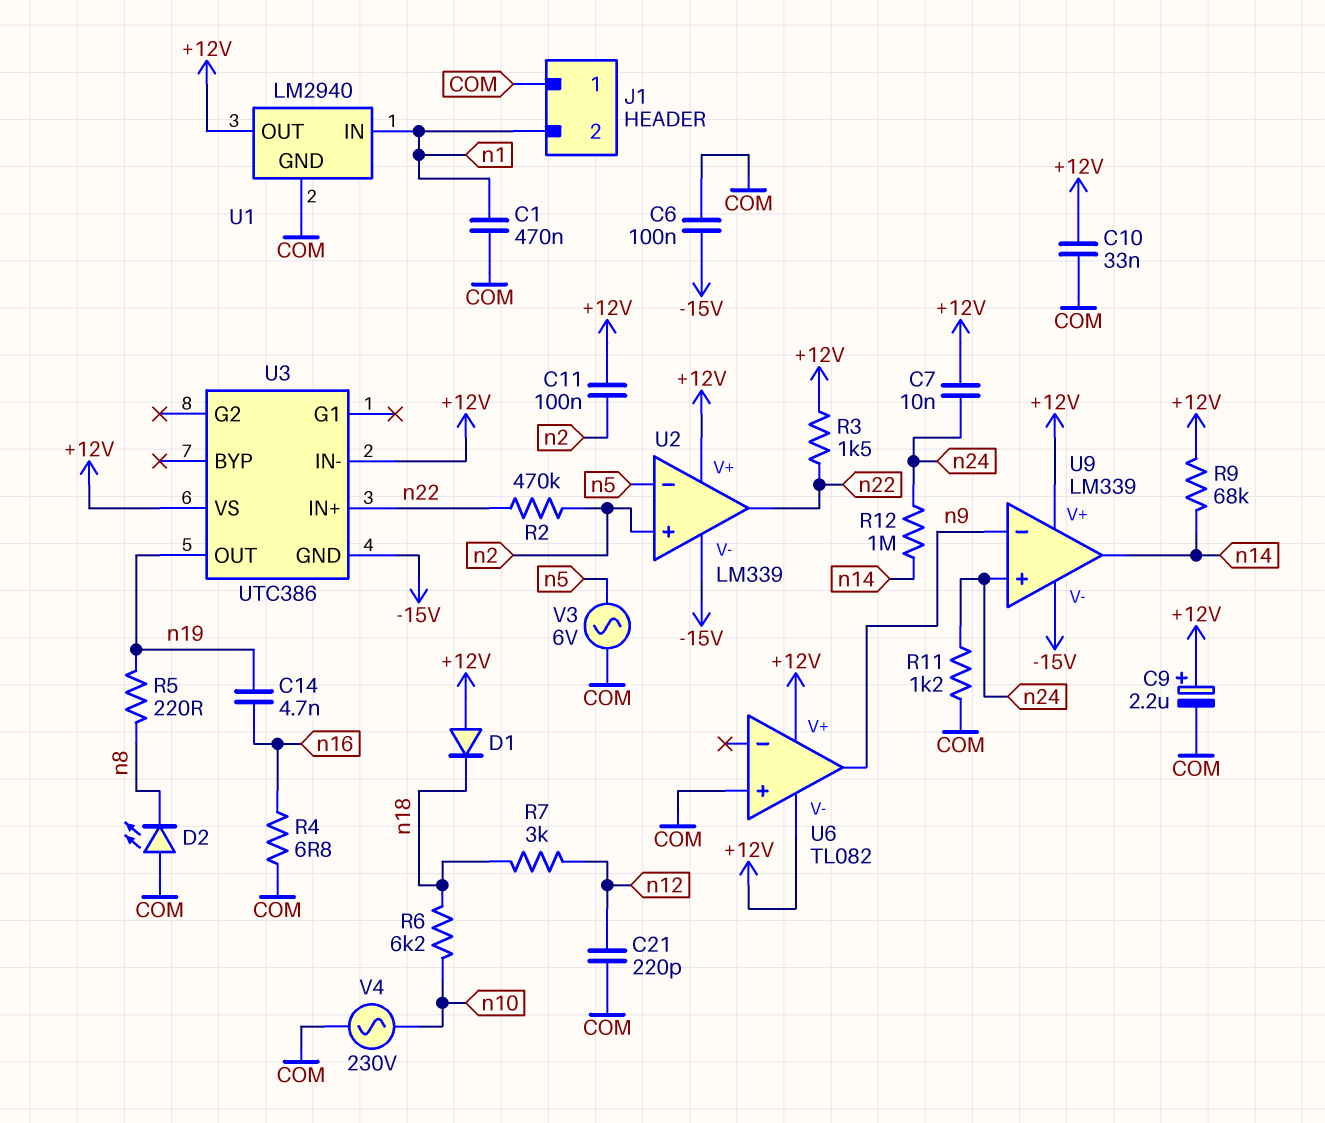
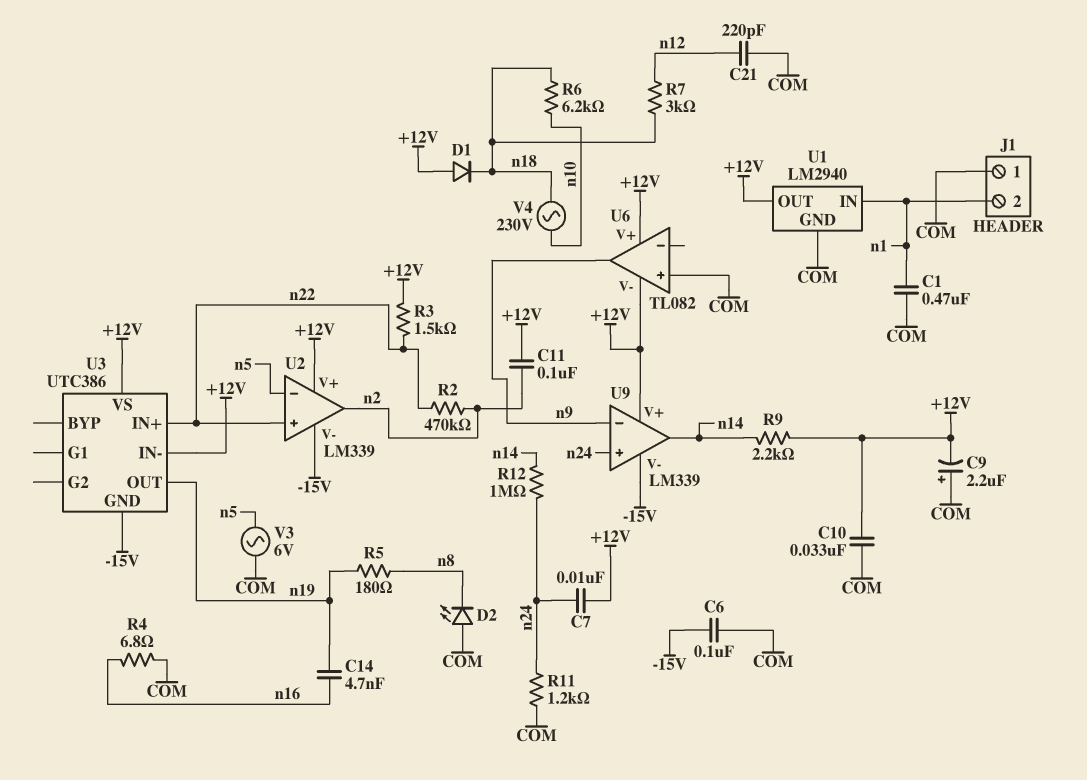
C9: 2.2uF (plus +12V, minus COM) -> 2.2uF (plus COM, minus +12V)
R5: 220 (n8, n19) -> 180 (n8, n19)
R9: 68k (+12V, n14) -> 2.2k (+12V, n14)
U2 pin in+: n2 -> n22
U2 pin out: n22 -> n2
V4: AC 230V (COM, n10) -> AC 230V (n10, n18)

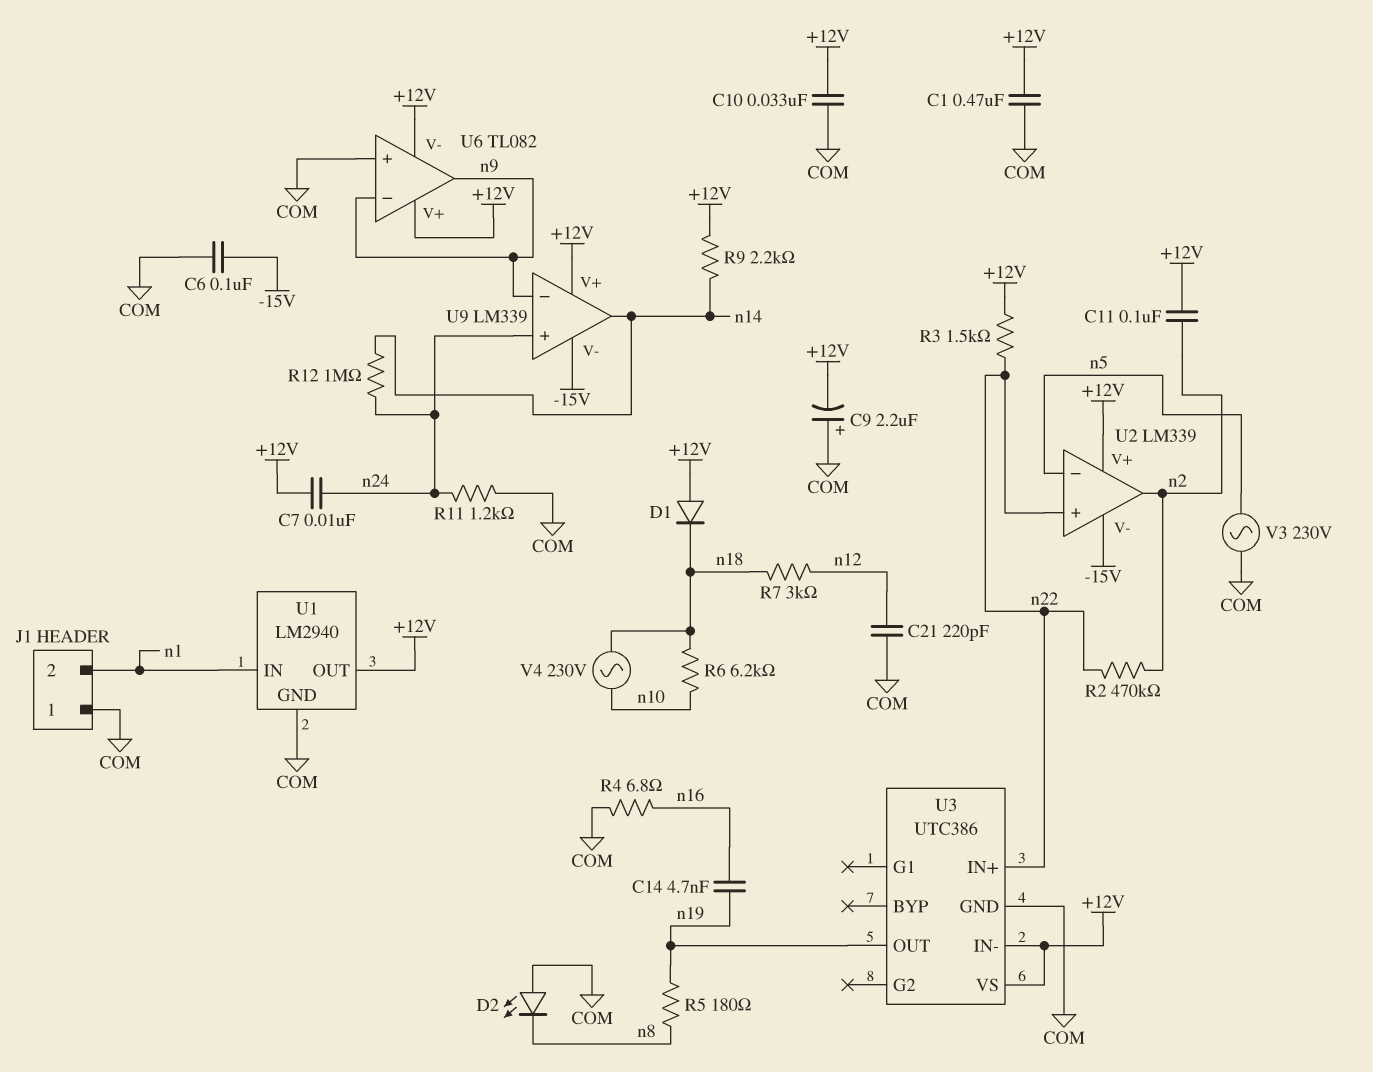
C1: 470nF (COM, n1) -> 470nF (+12V, COM)
U3 pin GND: -15V -> COM
U6 pin in-: none -> n9
V3: AC 6V (COM, n5) -> AC 230V (COM, n5)

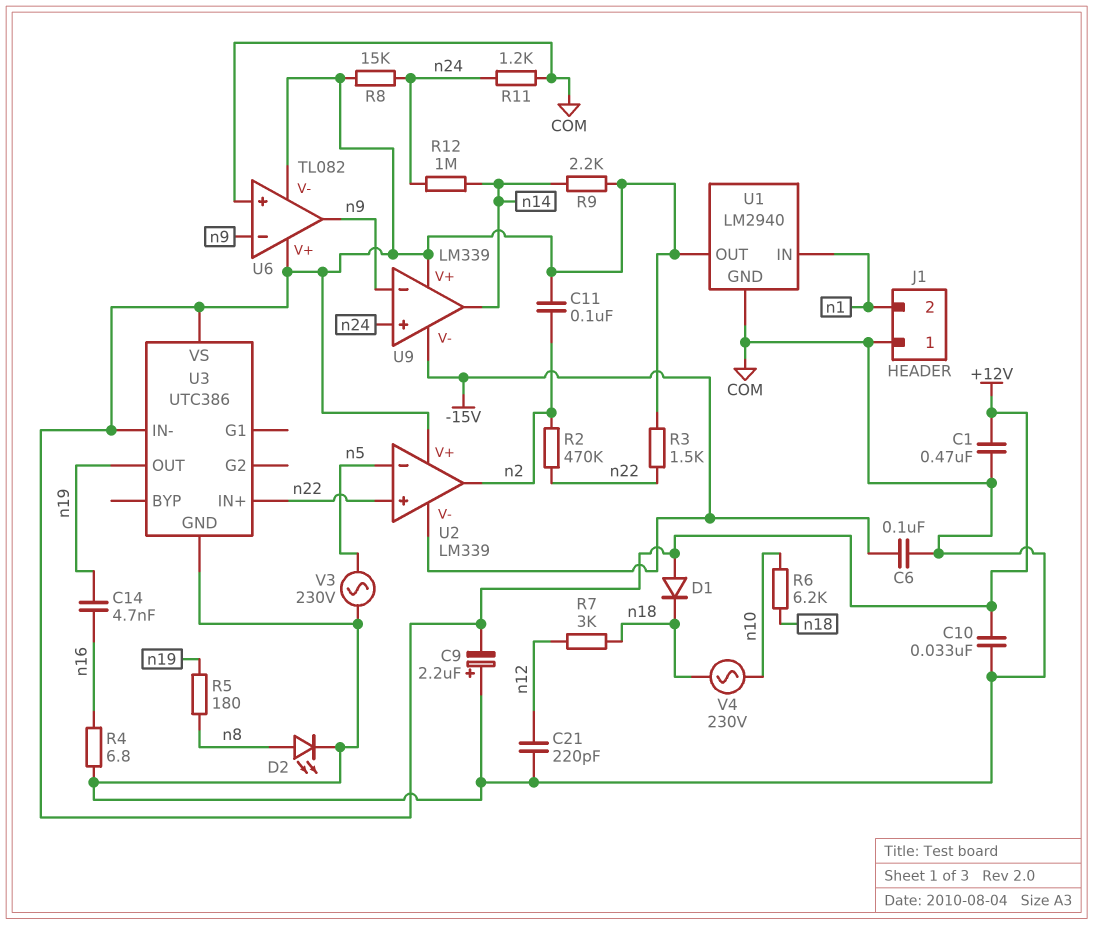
C7: 10nF (+12V, n24) -> none
D2: LED (A COM, K n8) -> LED (A n8, K COM)
R8: none -> 15k (+12V, n24)

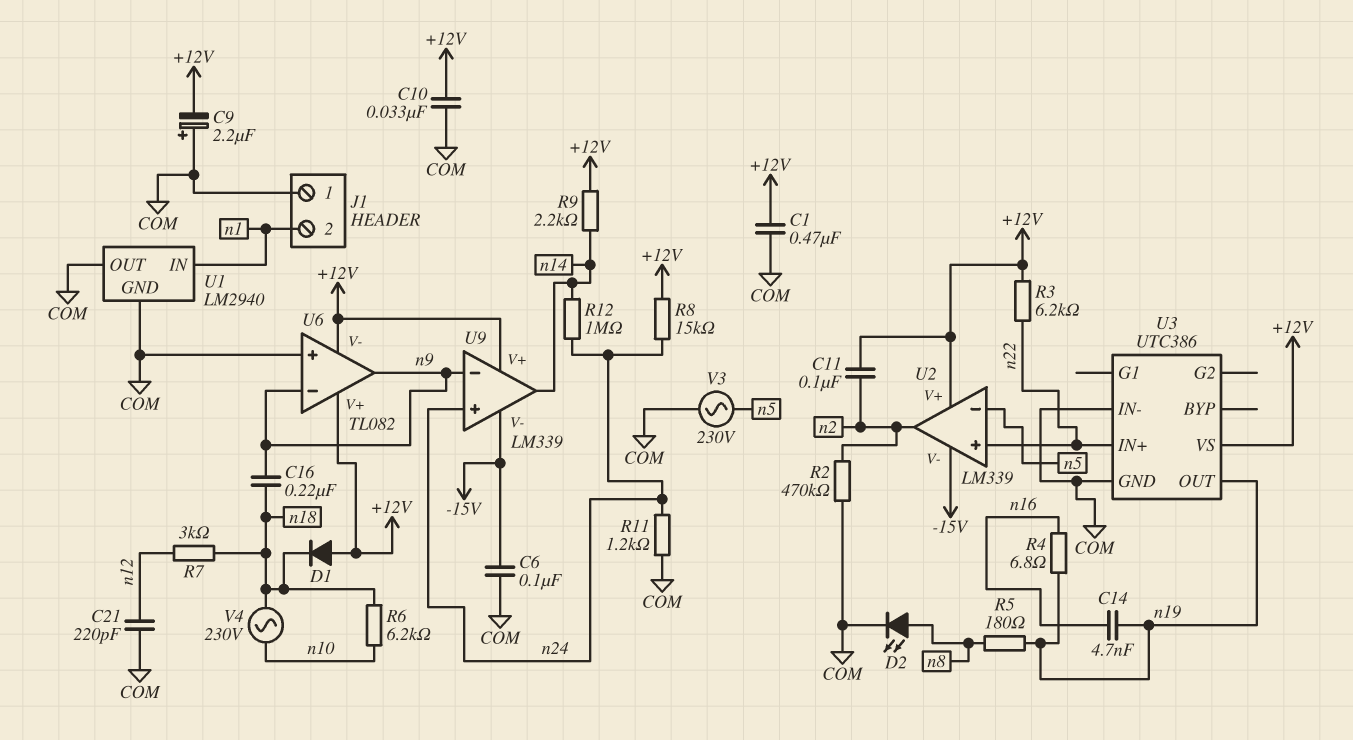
C16: none -> 220nF (n9, n18)
R2: 470k (n2, n22) -> 470k (COM, n2)
R3: 1.5k (+12V, n22) -> 6.2k (+12V, n22)
R4: 6.8 (COM, n16) -> 6.8 (n16, n19)
U1 pin OUT: +12V -> COM
U3 pin IN-: +12V -> COM

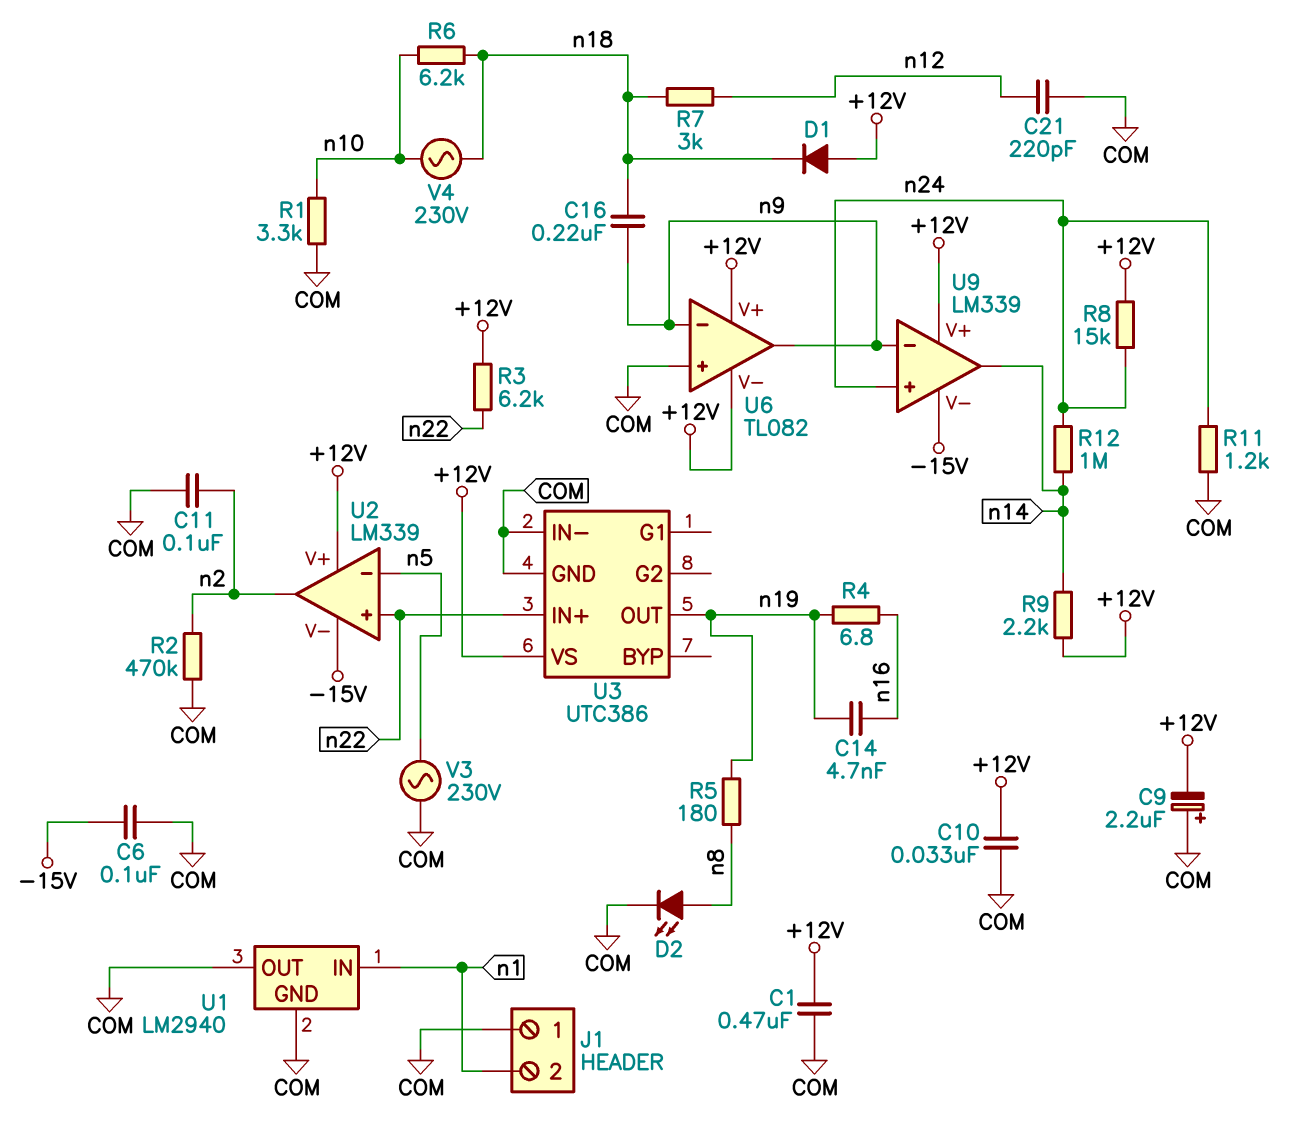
C11: 100nF (+12V, n2) -> 100nF (COM, n2)
R1: none -> 3.3k (COM, n10)

